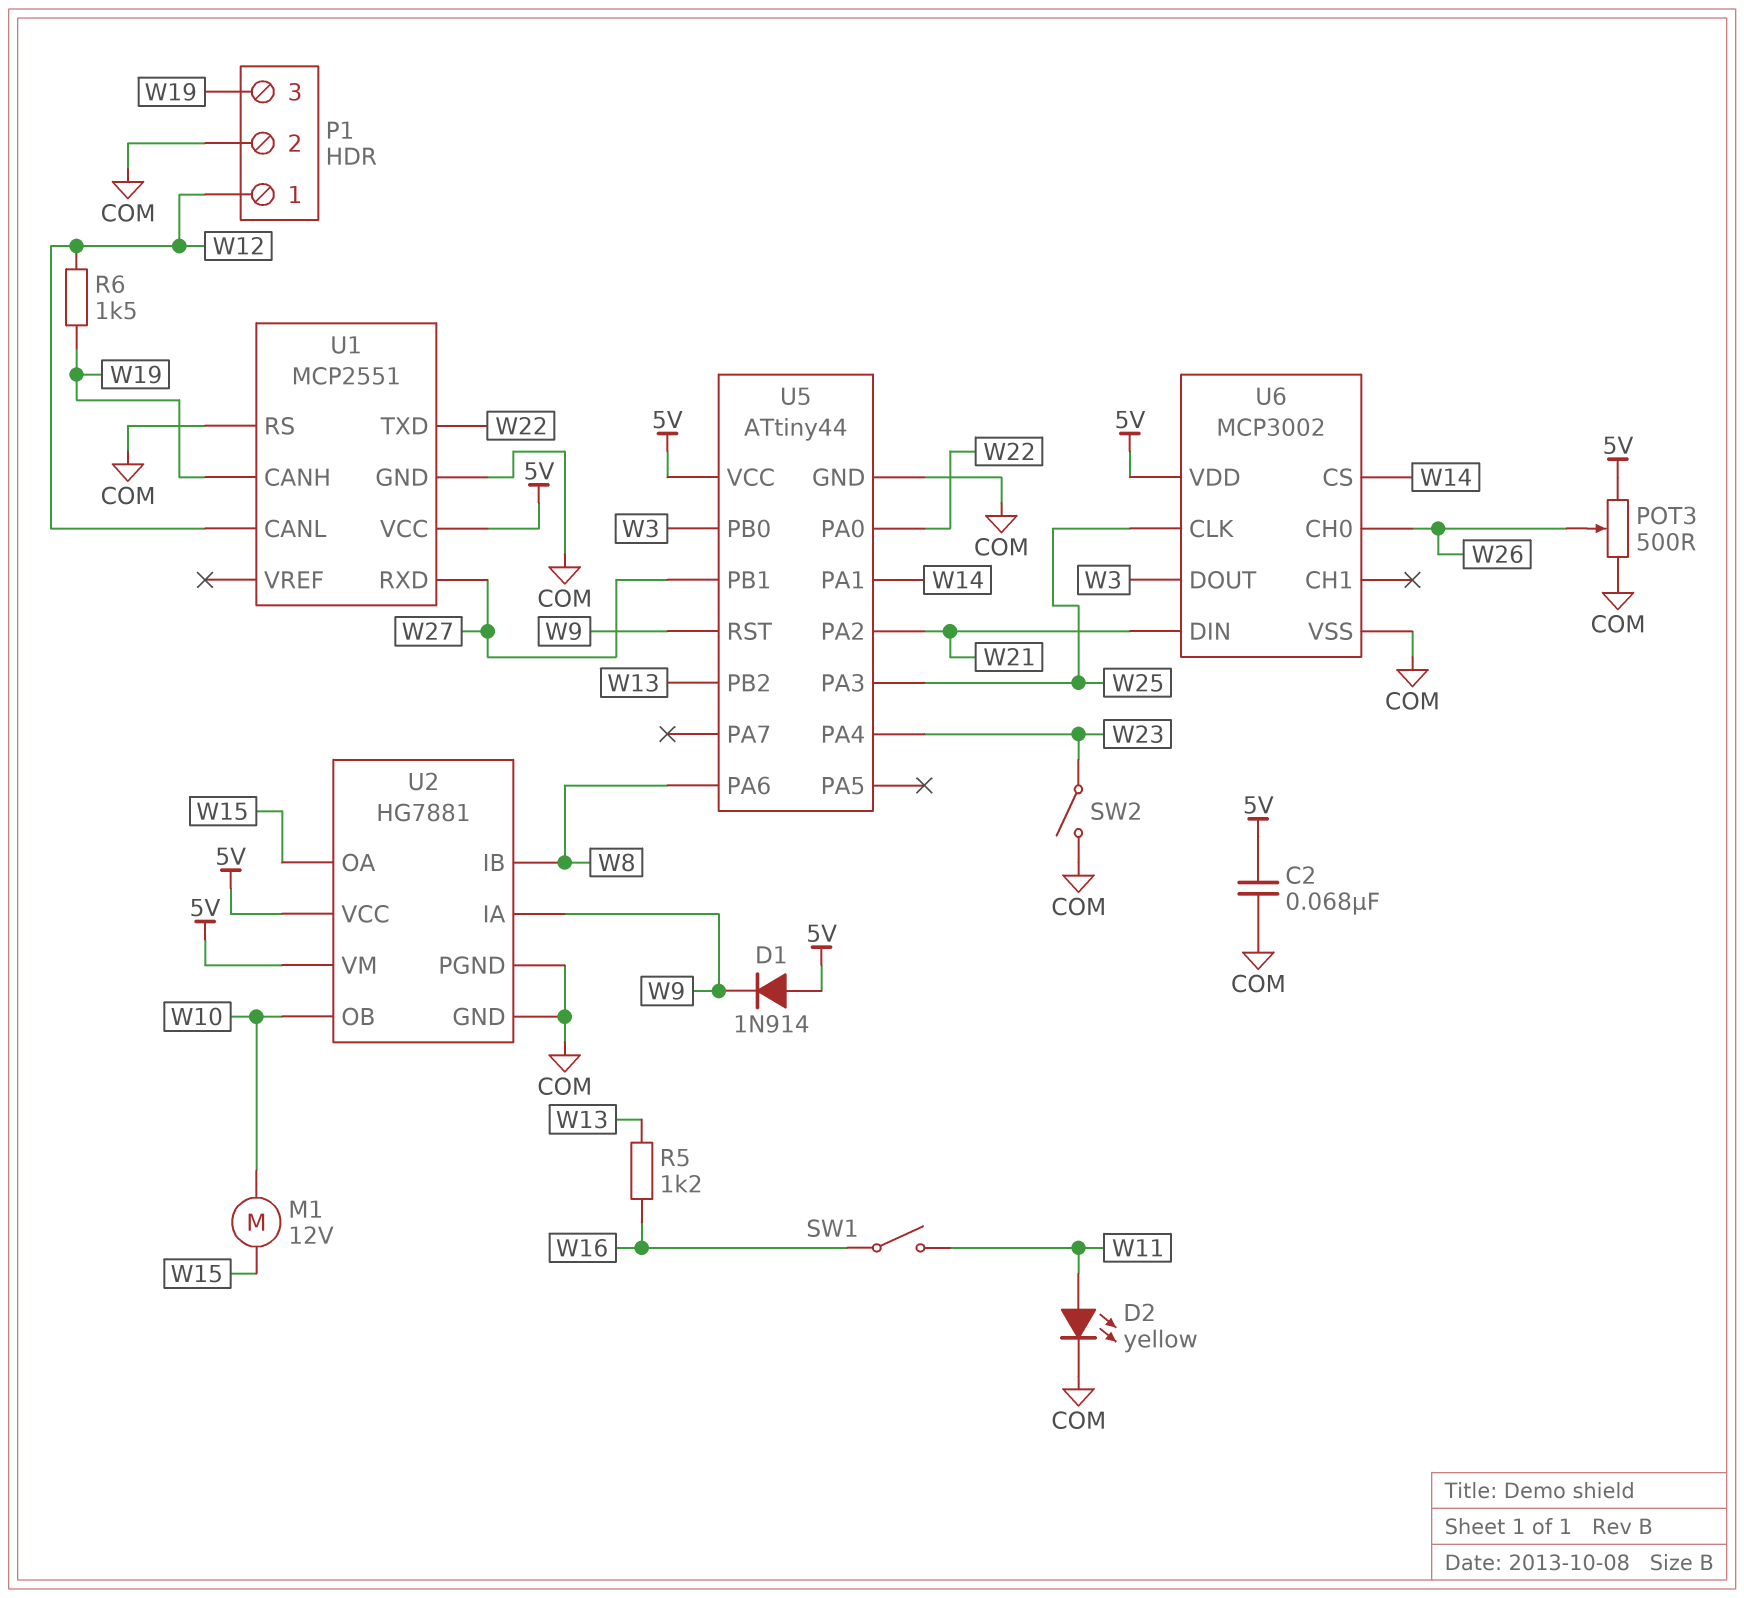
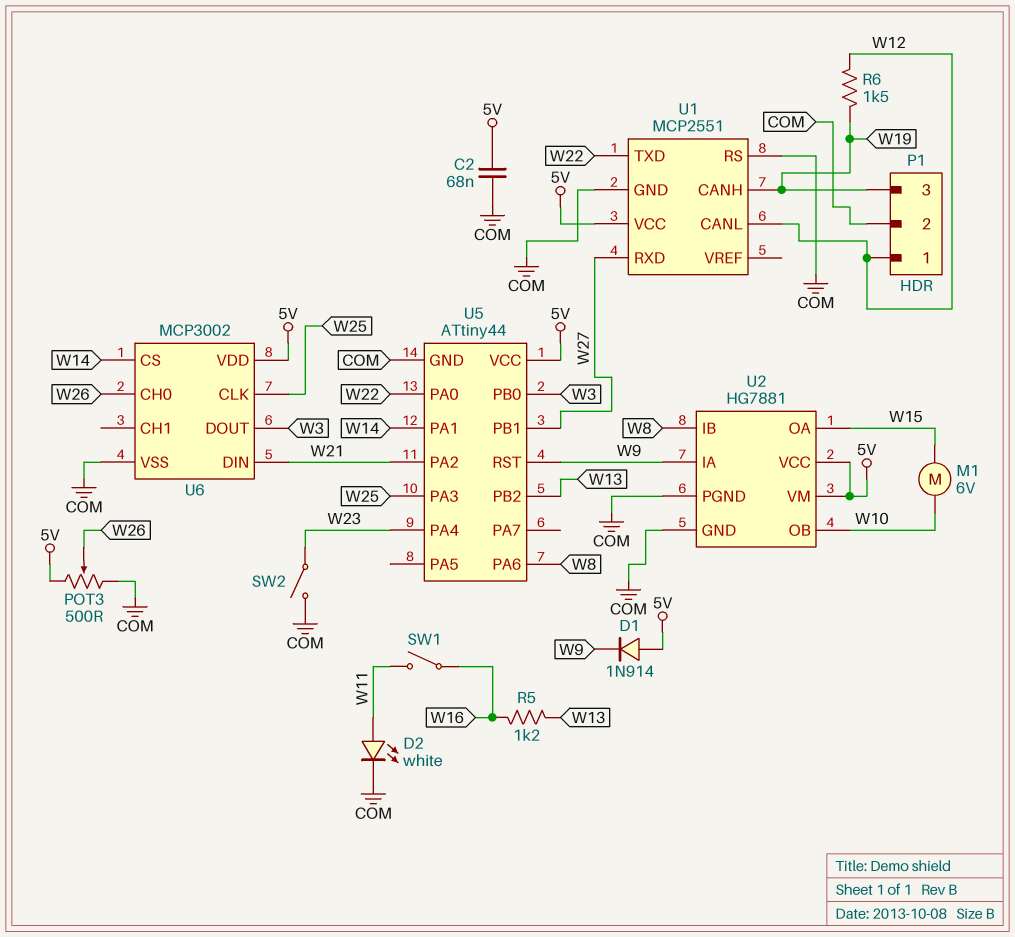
D2: LED yellow (A W11, K COM) -> LED white (A W11, K COM)
M1: motor 12V (W10, W15) -> motor 6V (W10, W15)

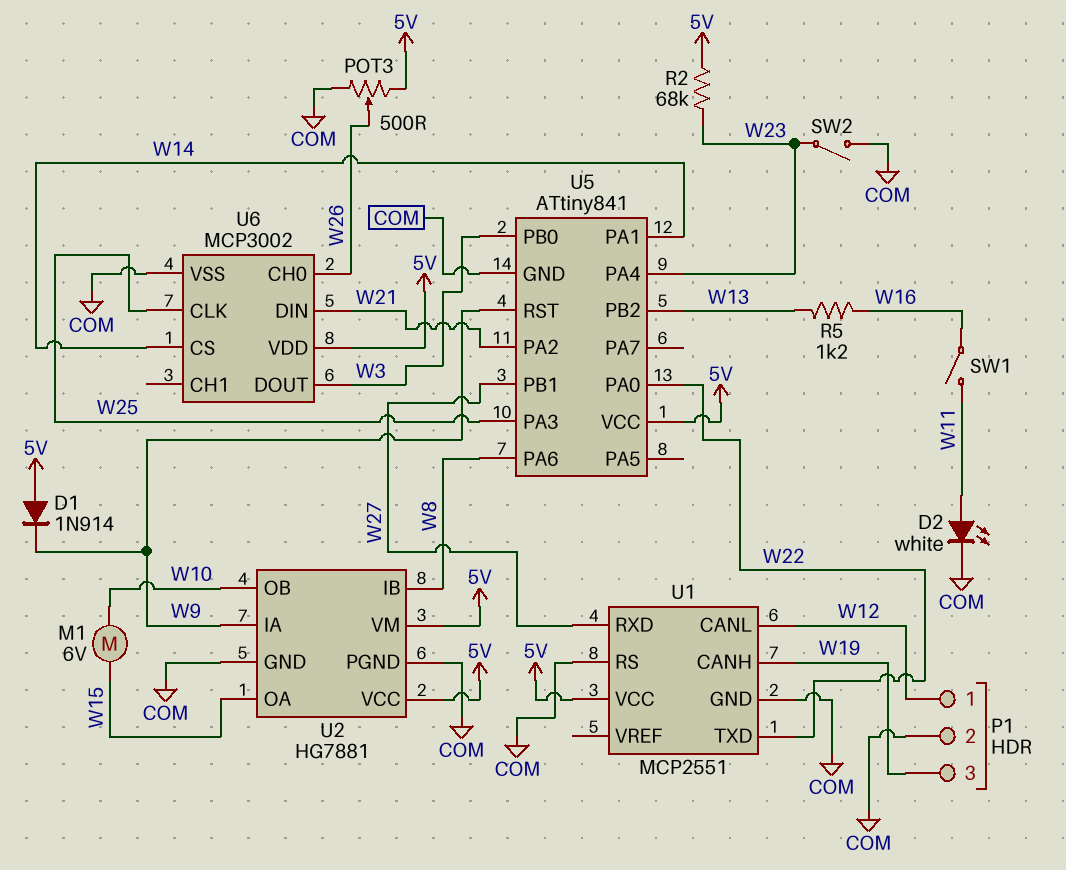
C2: 68nF (5V, COM) -> none
R2: none -> 68k (5V, W23)
R6: 1.5k (W12, W19) -> none
U5: ATtiny44 -> ATtiny841

